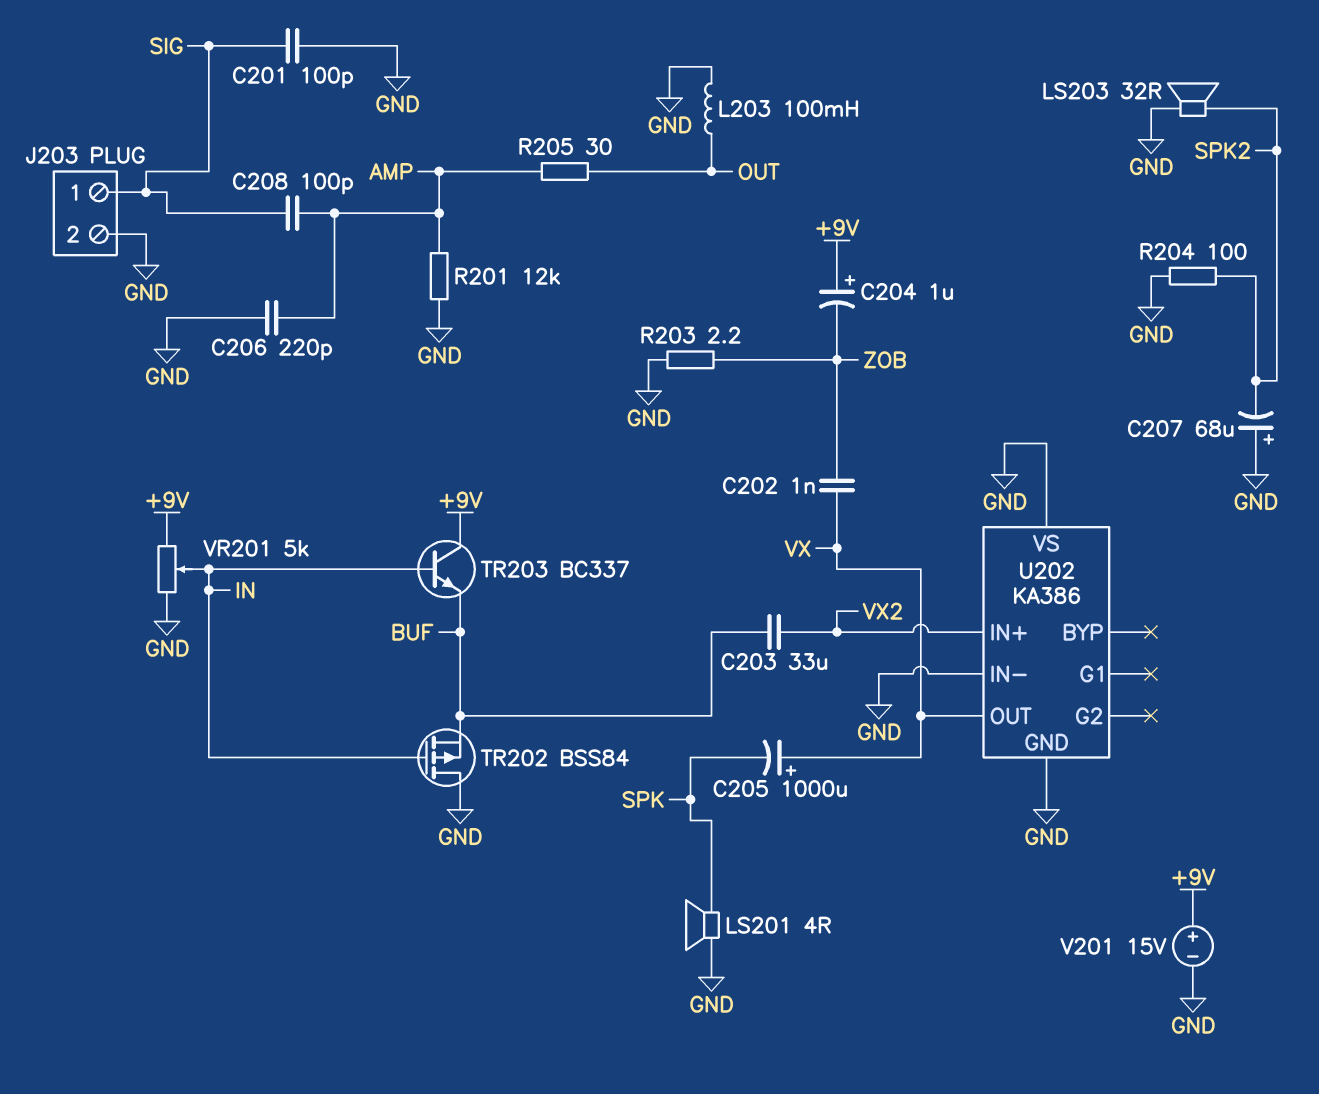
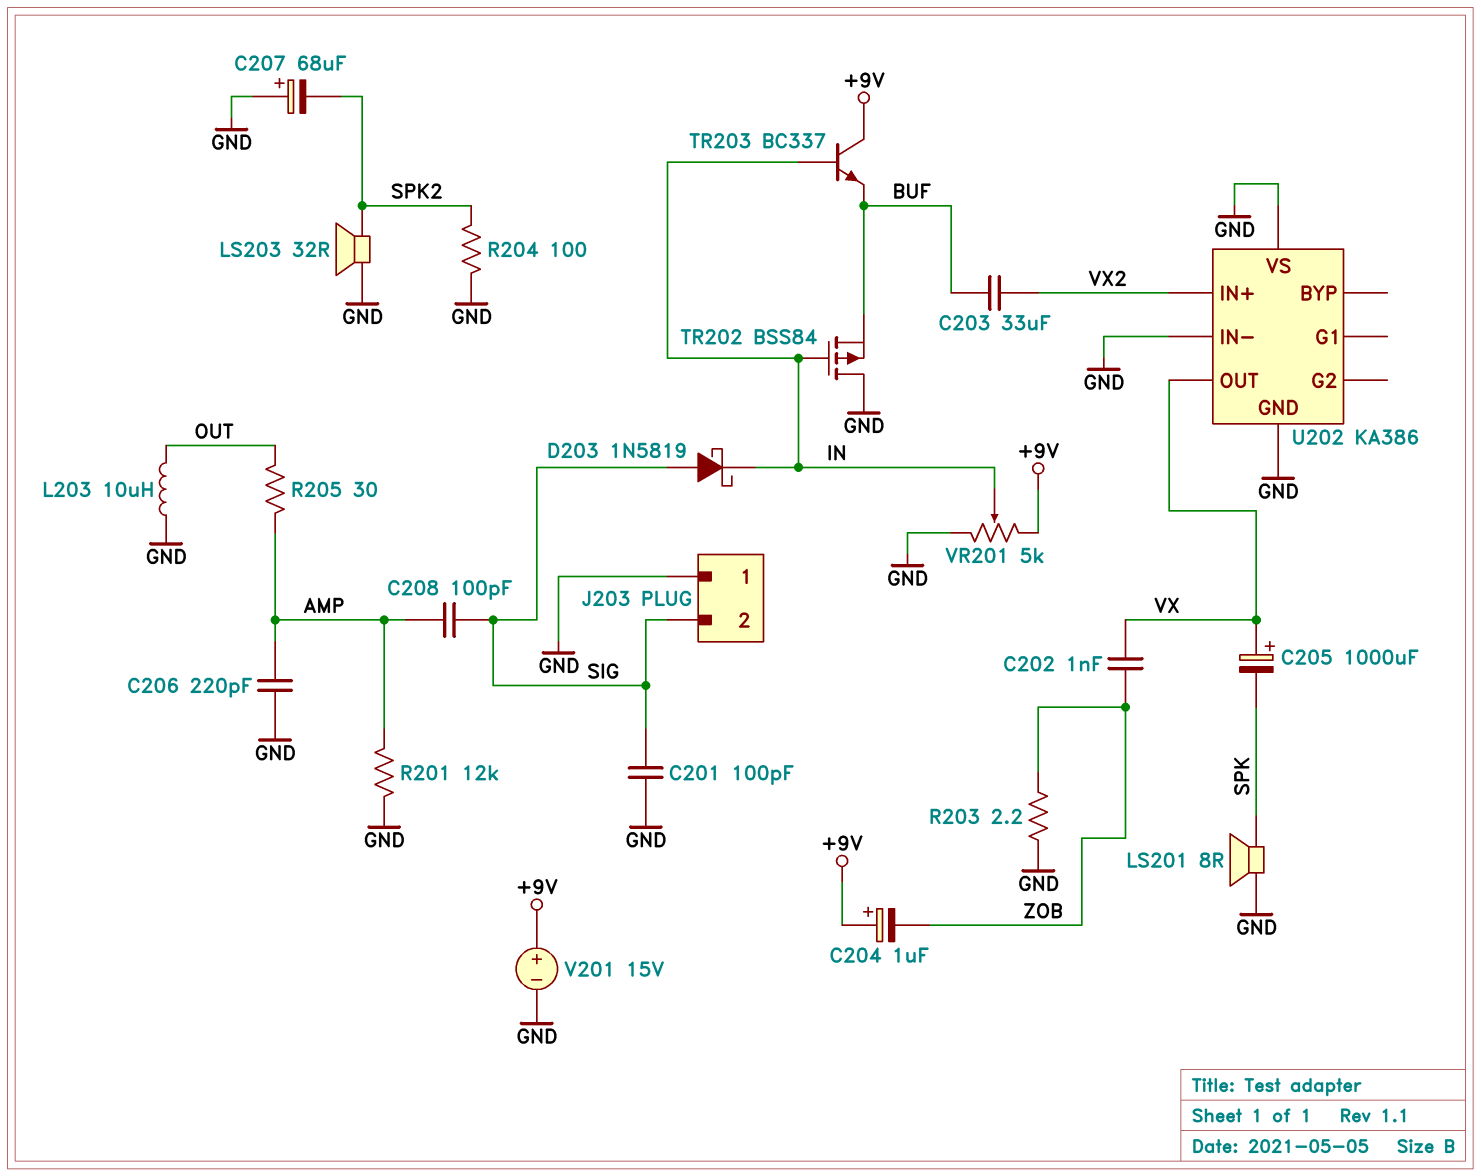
D203: none -> schottky 1N5819 (A SIG, K IN)
J203 pin 1: SIG -> GND
J203 pin 2: GND -> SIG
L203: 100mH (GND, OUT) -> 10uH (GND, OUT)
LS201: speaker 4R (GND, SPK) -> speaker 8R (GND, SPK)

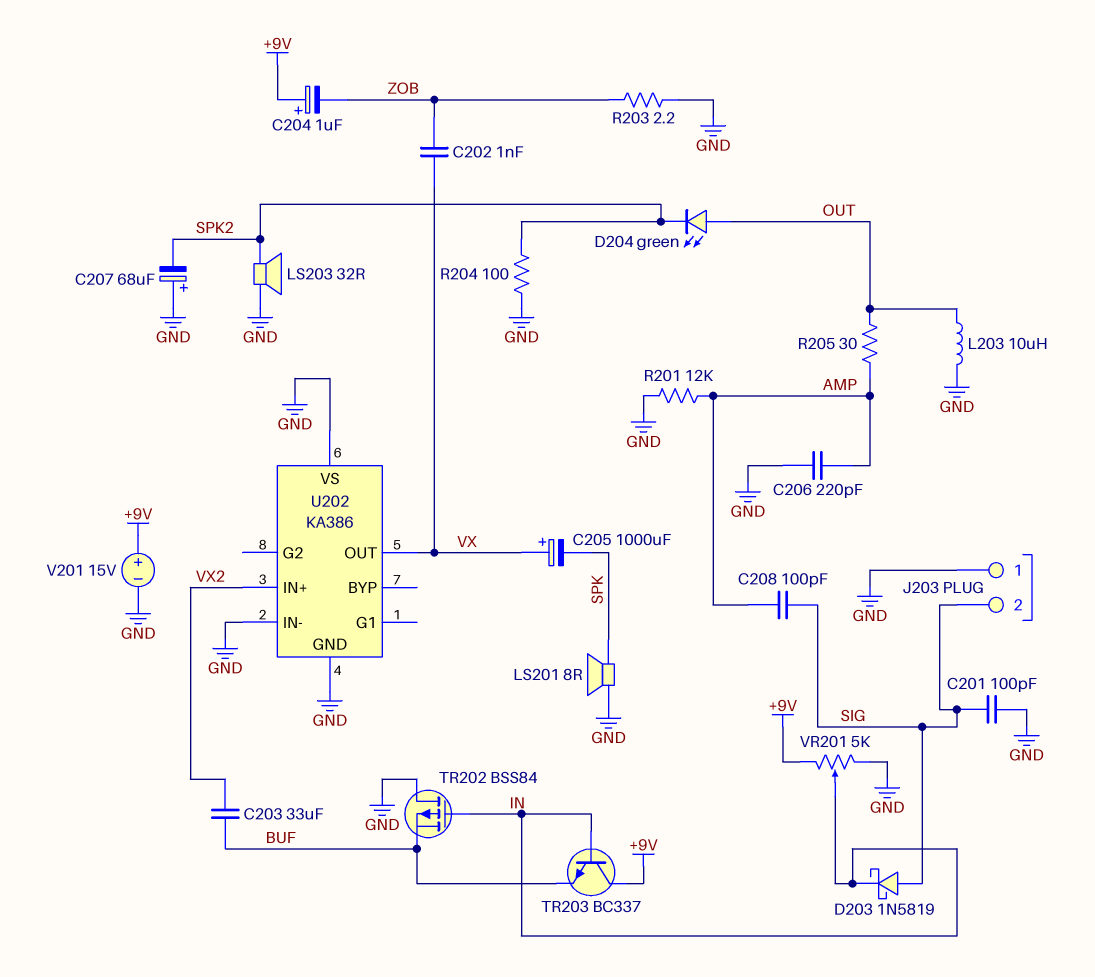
D204: none -> LED green (A OUT, K SPK2)

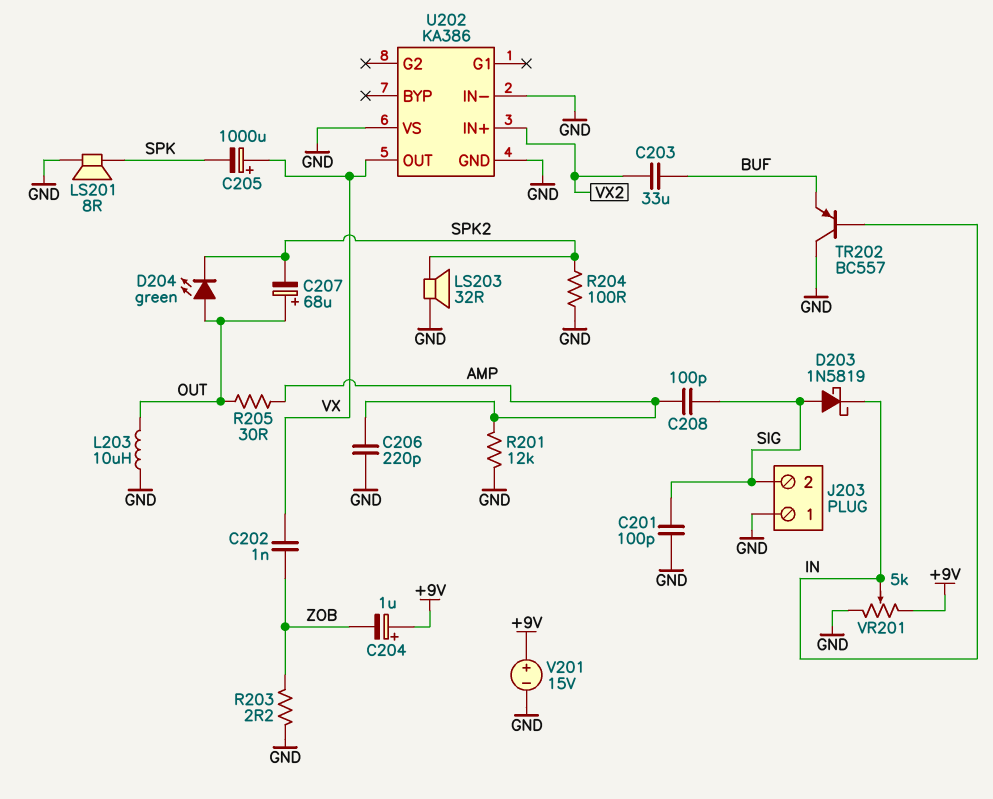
C207: 68uF (plus GND, minus SPK2) -> 68uF (plus OUT, minus SPK2)
TR202: PMOS BSS84 (G IN, D GND, S BUF) -> PNP BC557 (B IN, C GND, E BUF)
TR203: NPN BC337 (B IN, C +9V, E BUF) -> none

